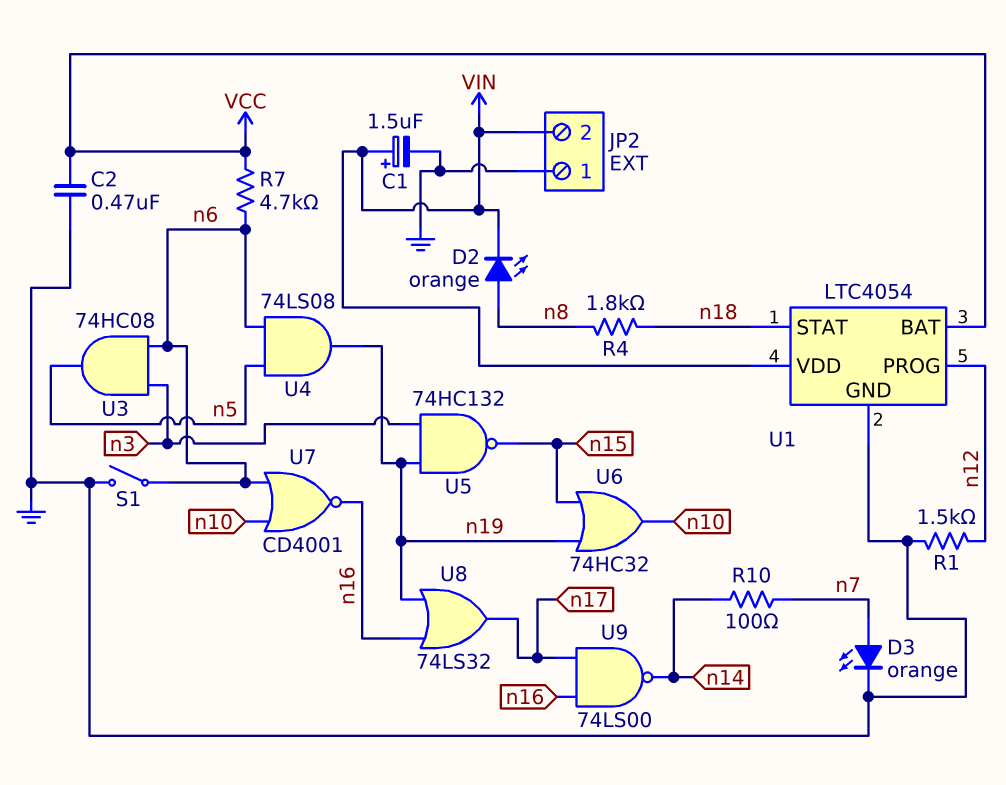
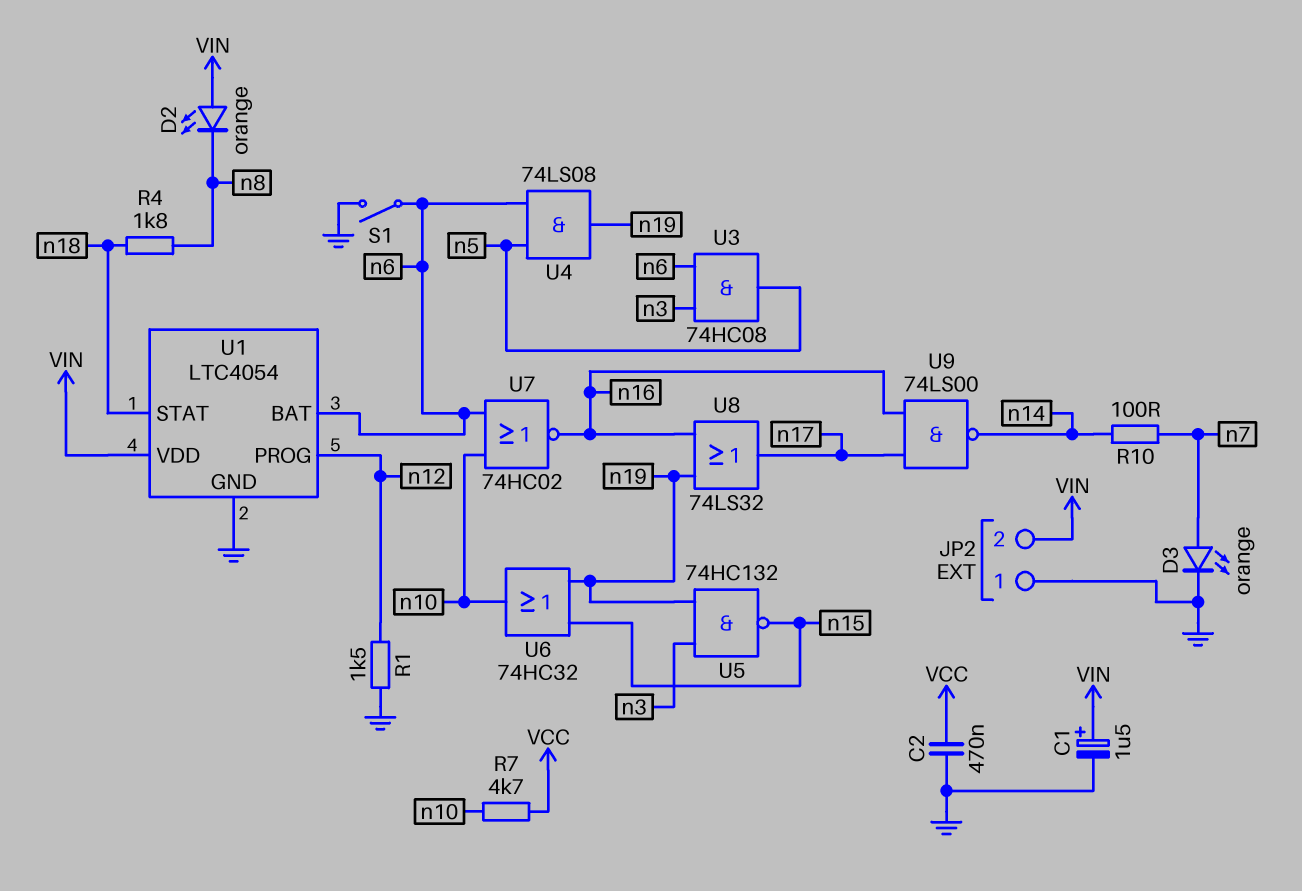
D2: LED orange (A n8, K VIN) -> LED orange (A VIN, K n8)
R7: 4.7k (VCC, n6) -> 4.7k (VCC, n10)
U1 pin BAT: VCC -> n6
U7: NOR CD4001 (in n6, in n10, out n16) -> NOR 74HC02 (in n6, in n10, out n16)

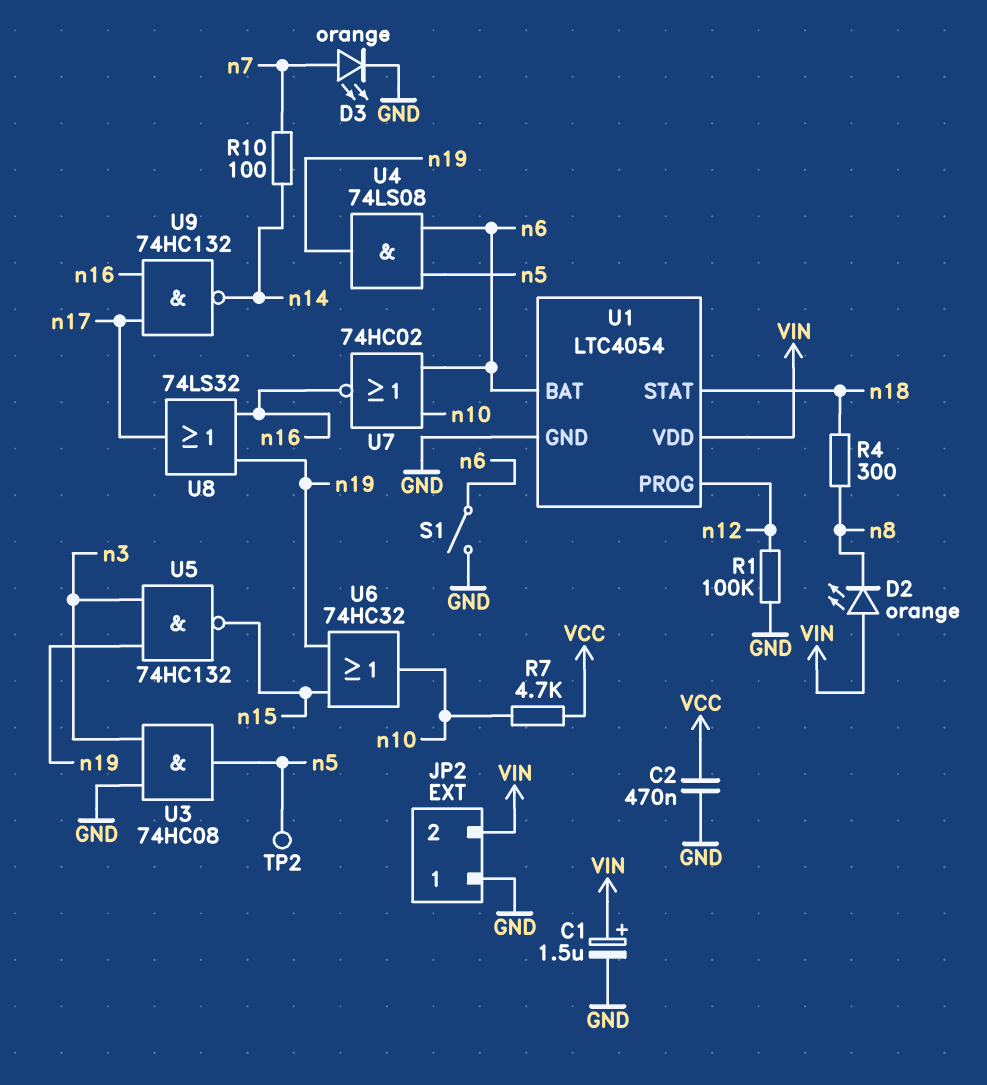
R1: 1.5k (GND, n12) -> 100k (GND, n12)
R4: 1.8k (n8, n18) -> 300 (n8, n18)
TP2: none -> test point (n5)
U3: AND 74HC08 (in n3, in n6, out n5) -> AND 74HC08 (in GND, in n3, out n5)
U9: NAND 74LS00 (in n16, in n17, out n14) -> NAND 74HC132 (in n16, in n17, out n14)

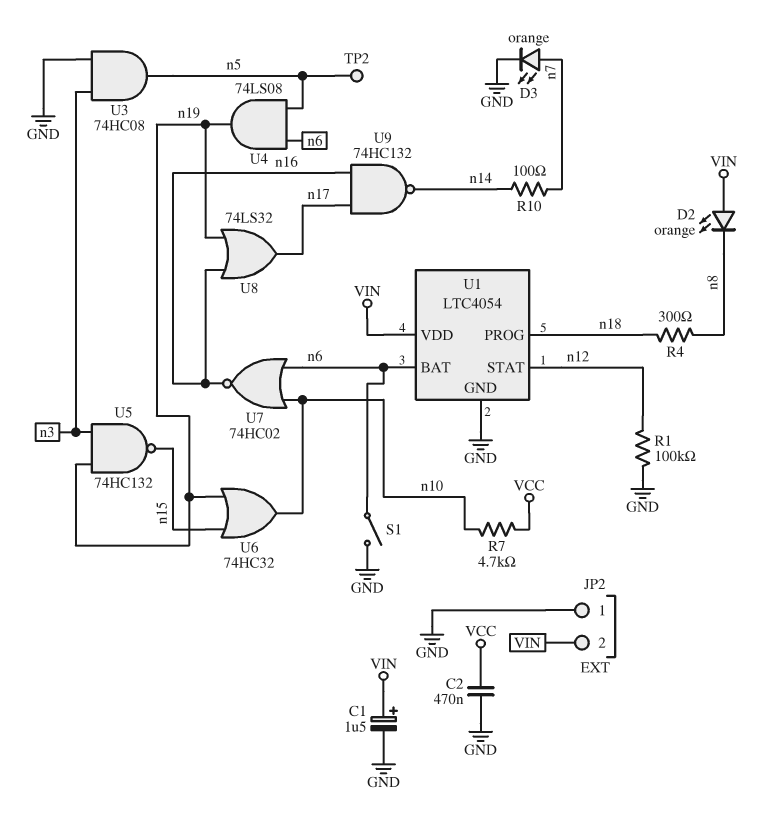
U1 pin PROG: n12 -> n18
U1 pin STAT: n18 -> n12

